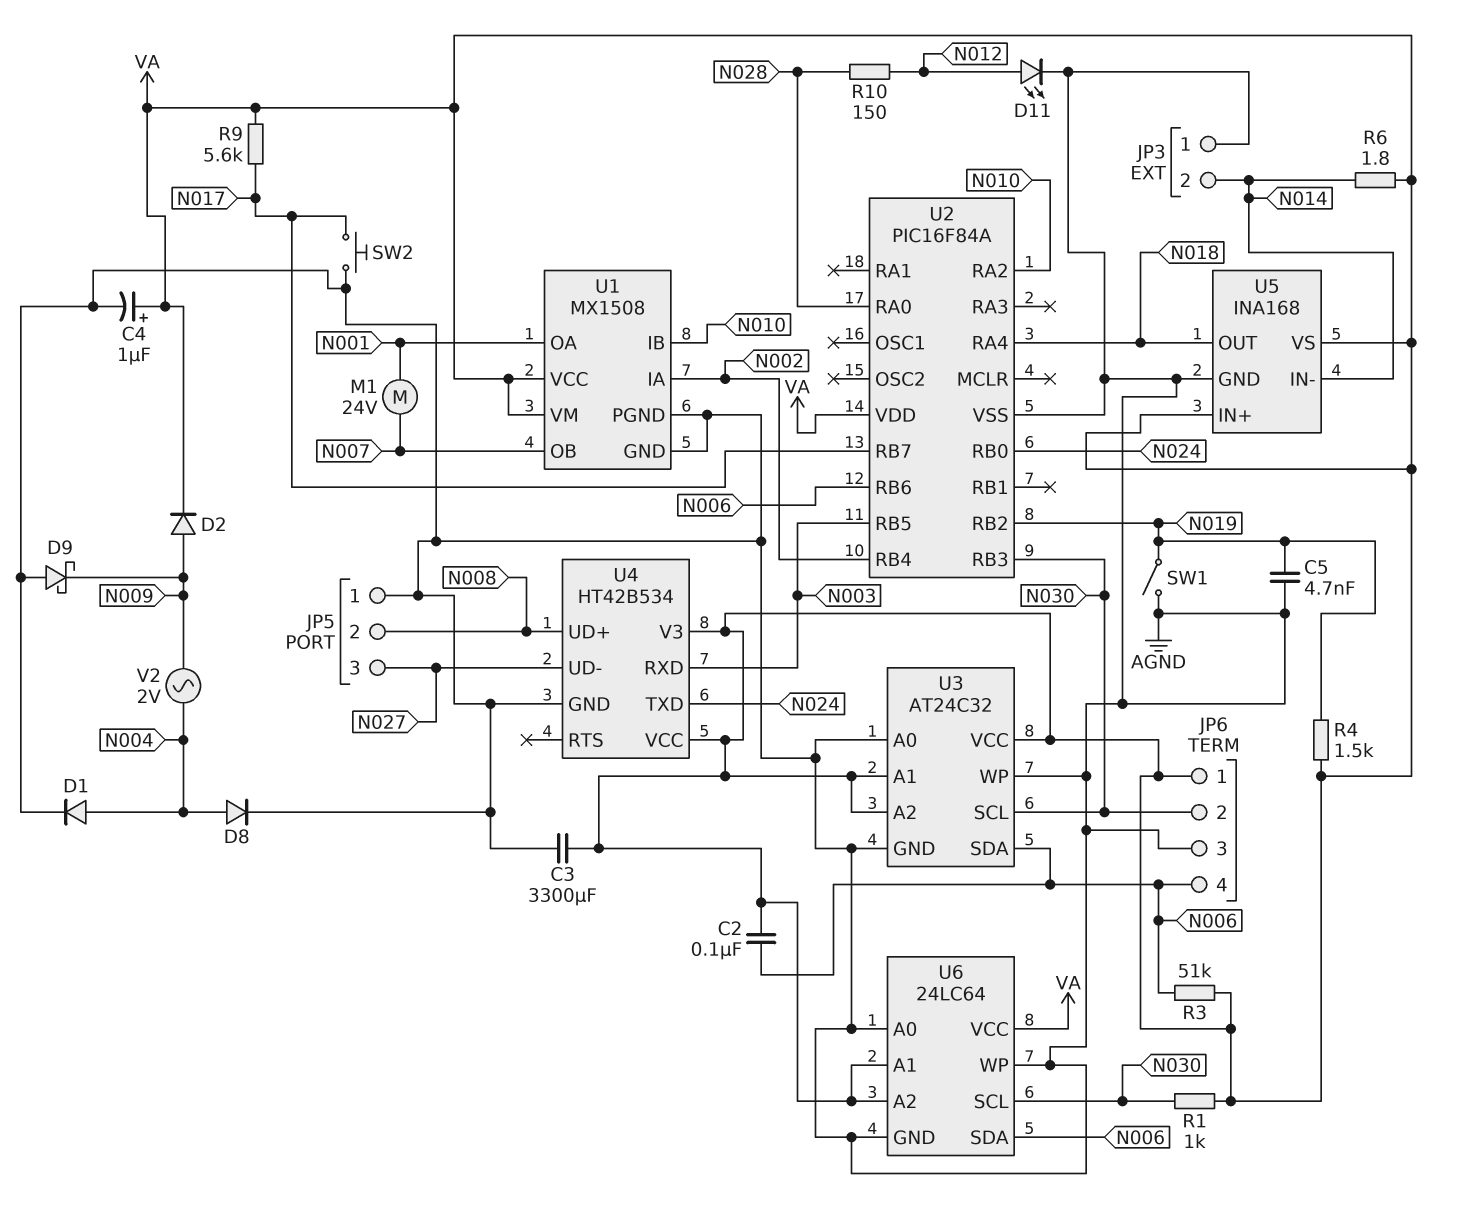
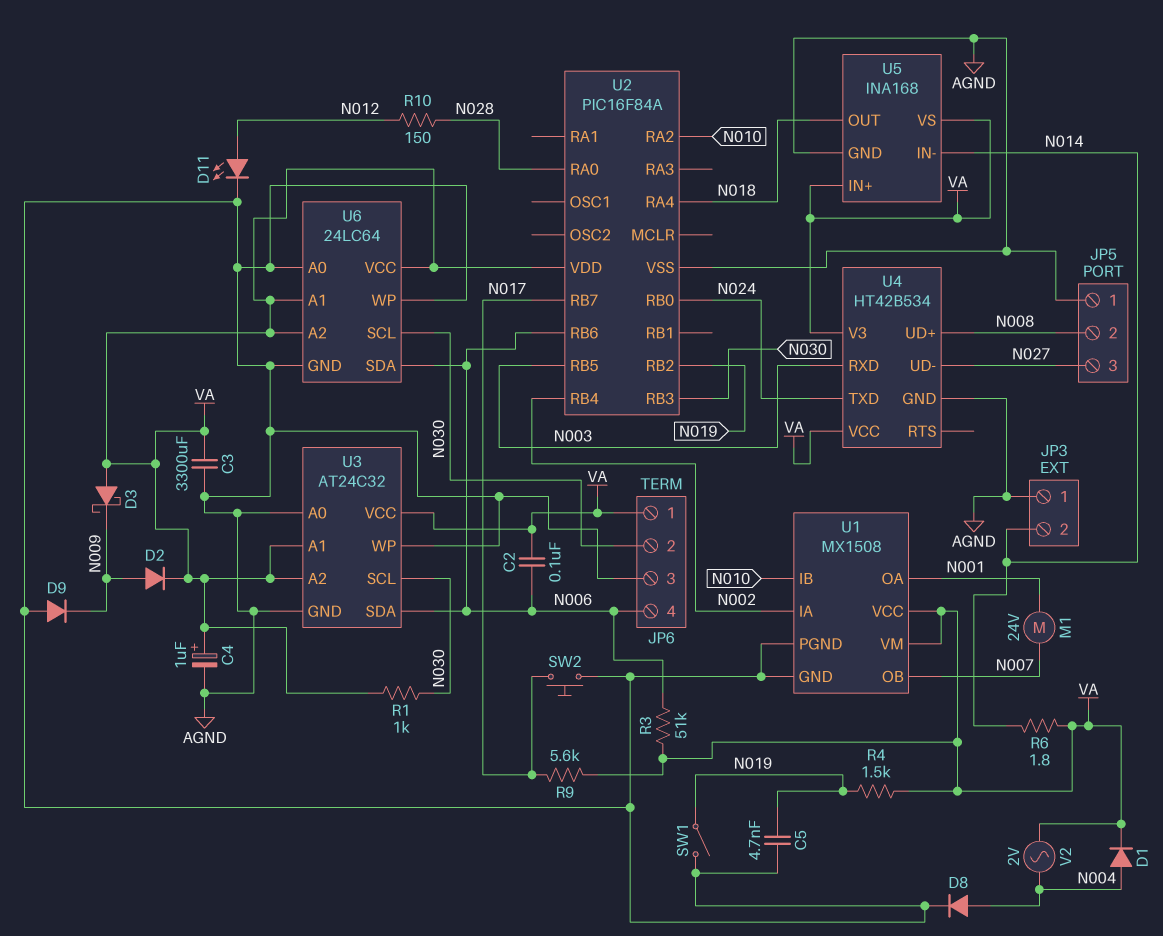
D1: diode (A N004, K AGND) -> diode (A N004, K VA)
D3: none -> schottky (A VA, K N009)
D9: schottky (A AGND, K N009) -> diode (A AGND, K N009)
V2: AC 2V (N004, N009) -> AC 2V (N004, VA)

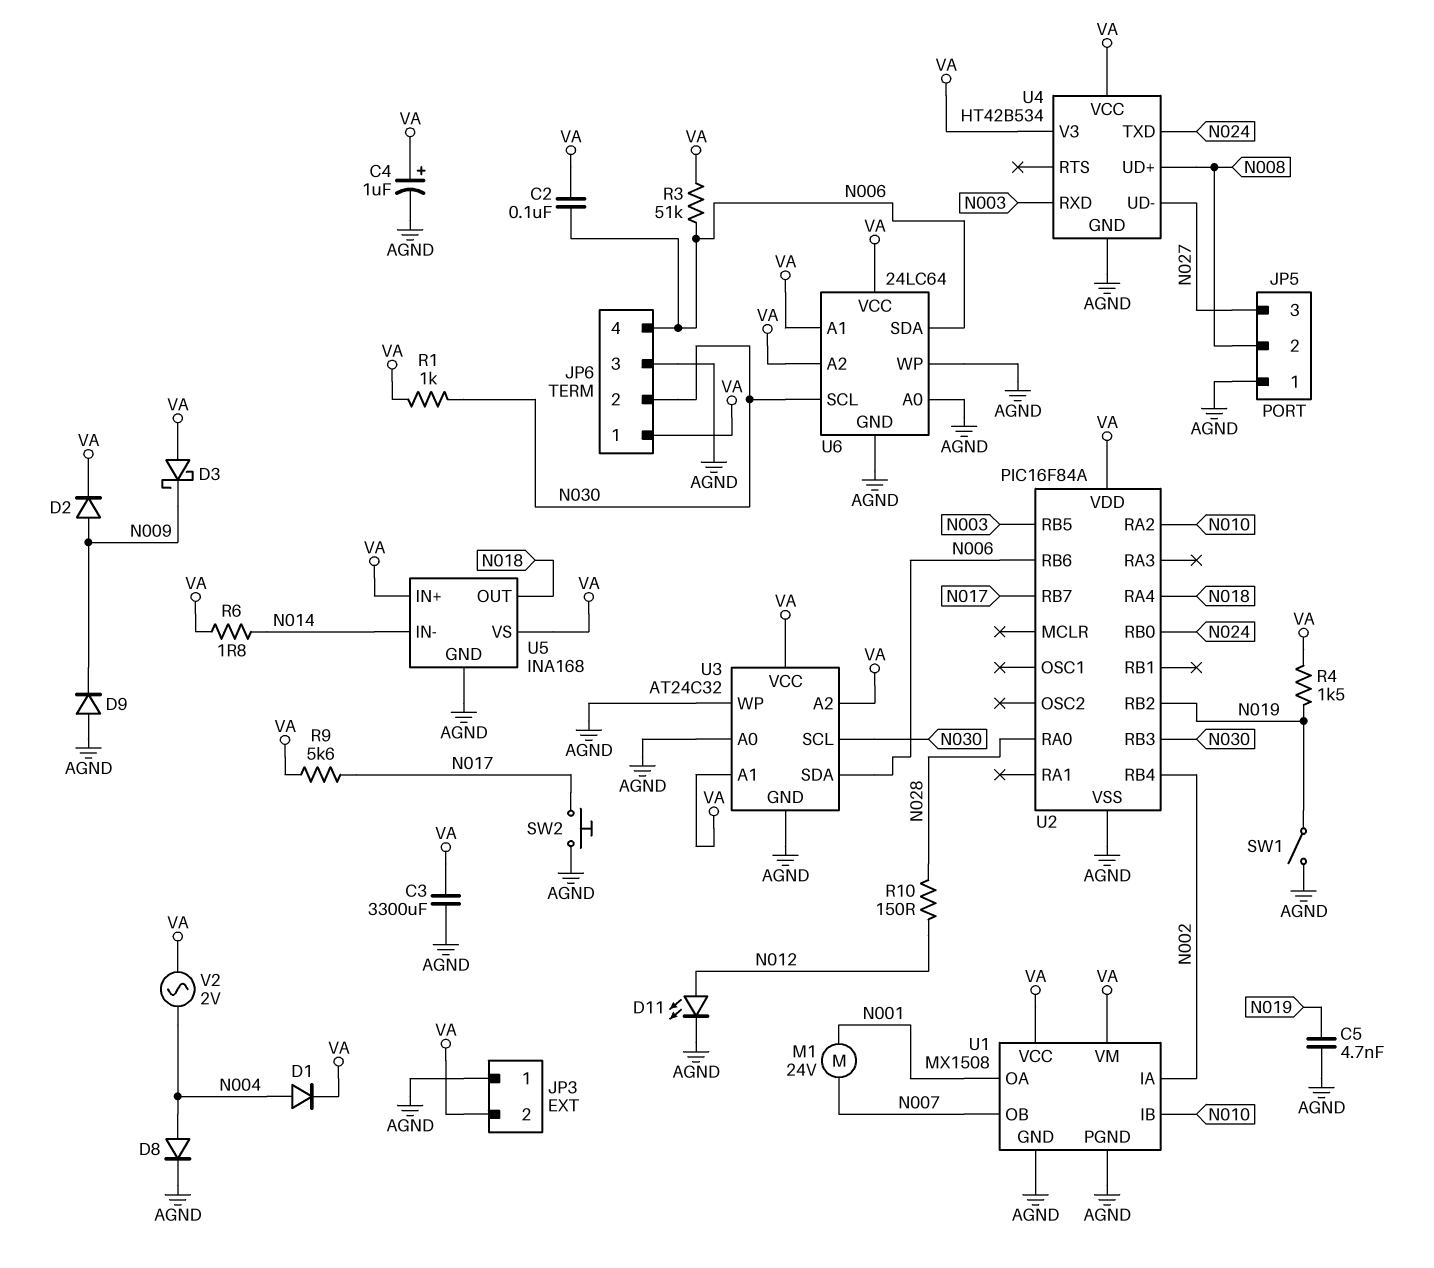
JP3 pin 2: N014 -> VA

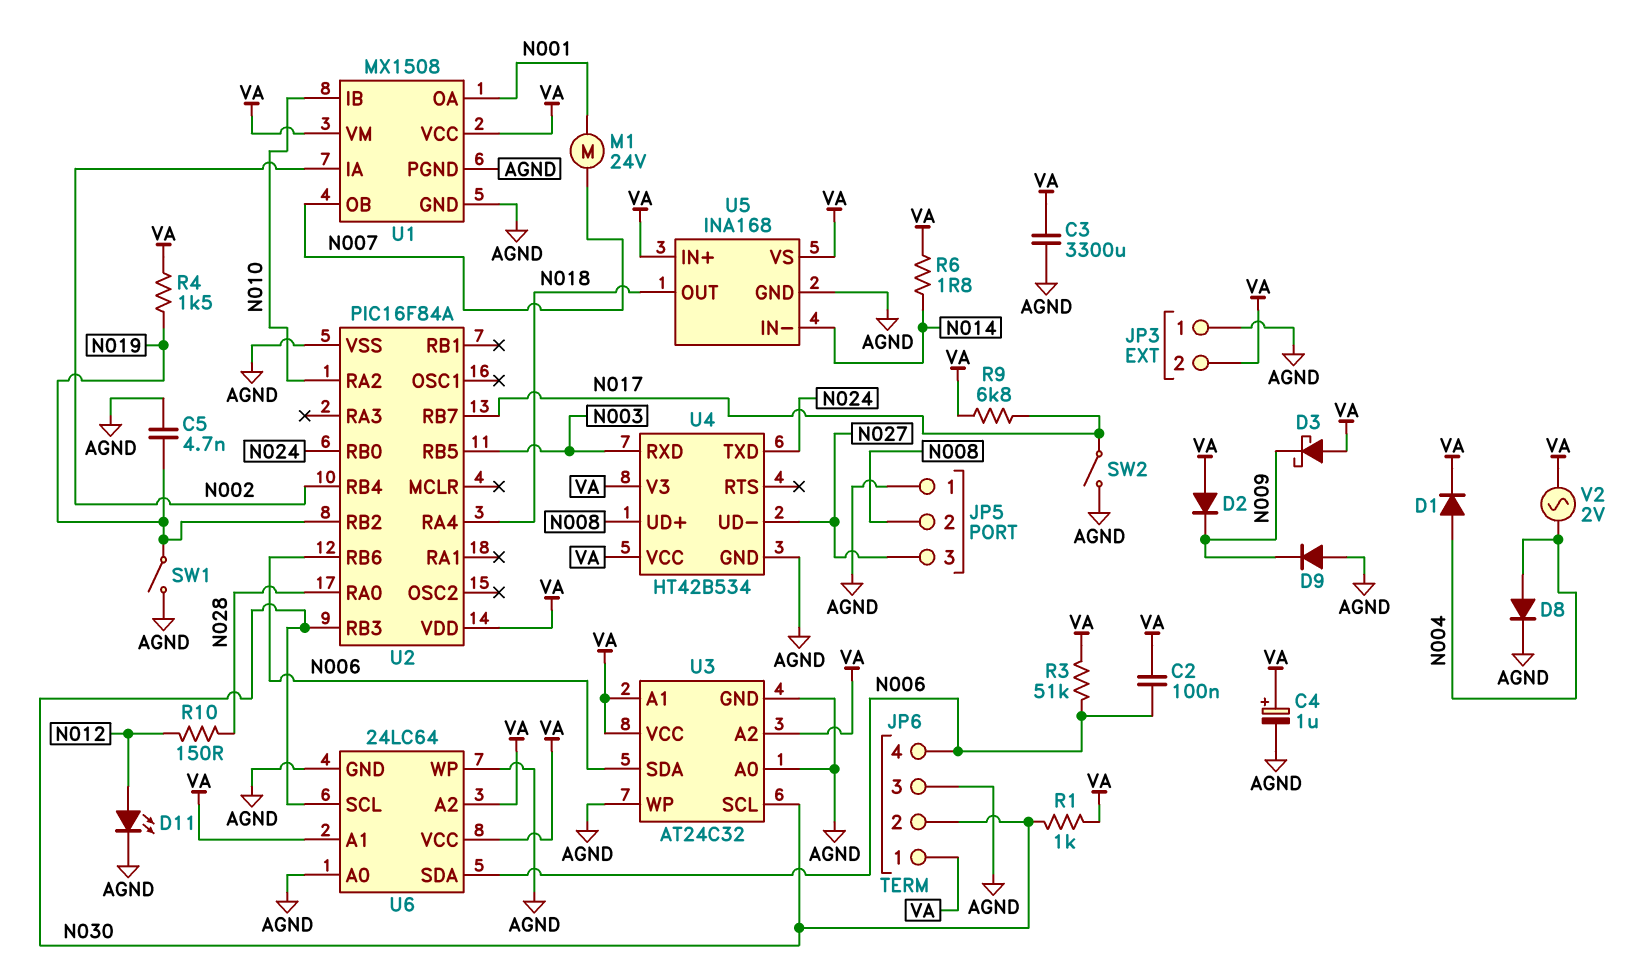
D2: diode (A N009, K VA) -> diode (A VA, K N009)
R9: 5.6k (N017, VA) -> 6.8k (N017, VA)
SW2: button (AGND, N017) -> switch (AGND, N017)

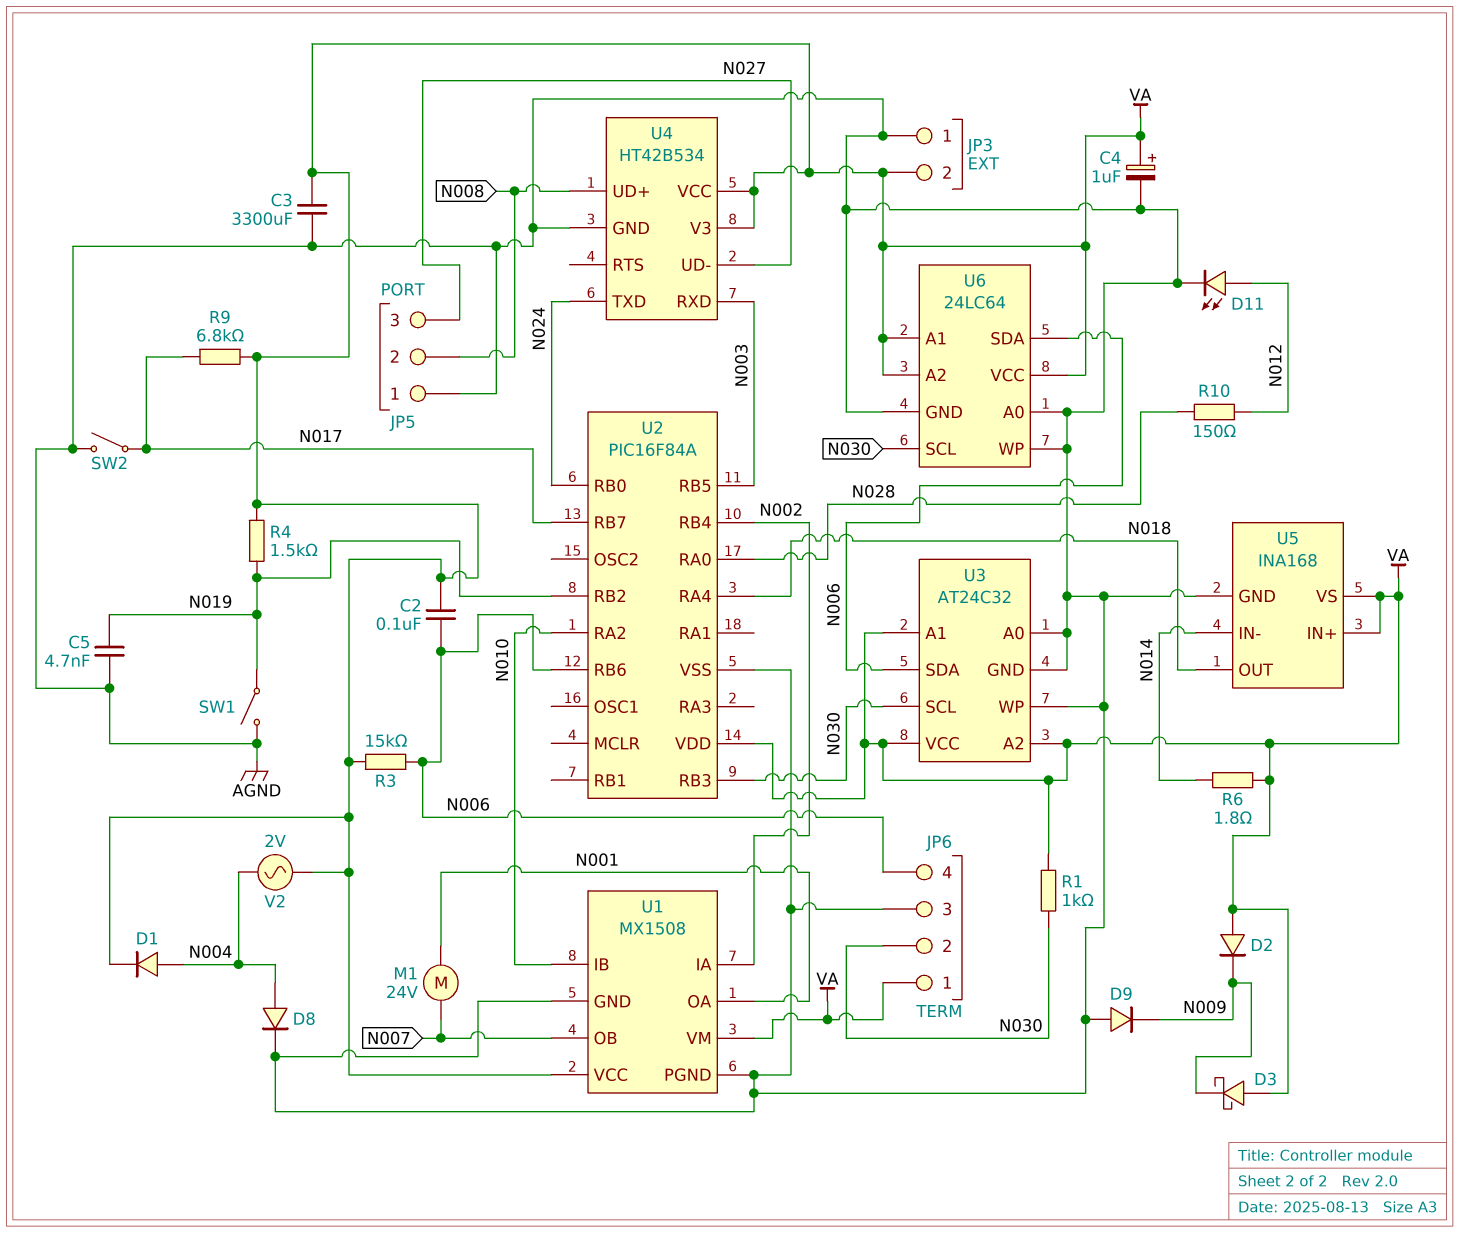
R3: 51k (N006, VA) -> 15k (N006, VA)

